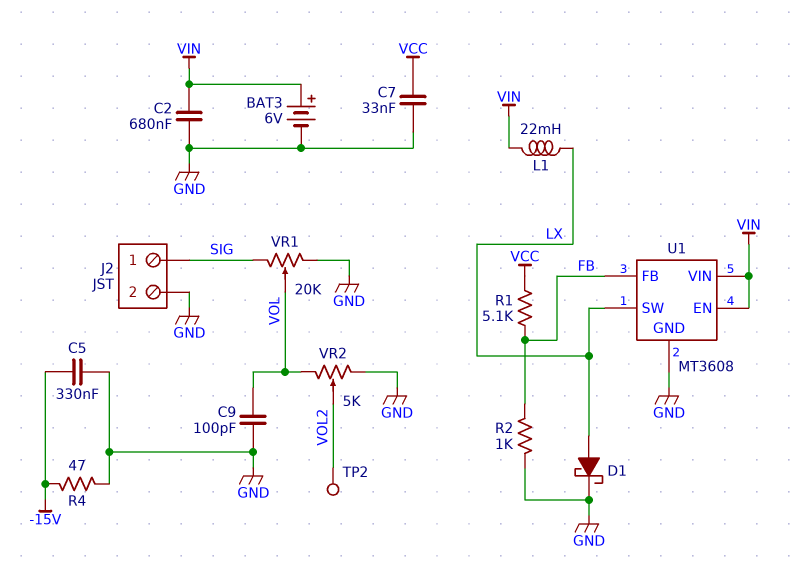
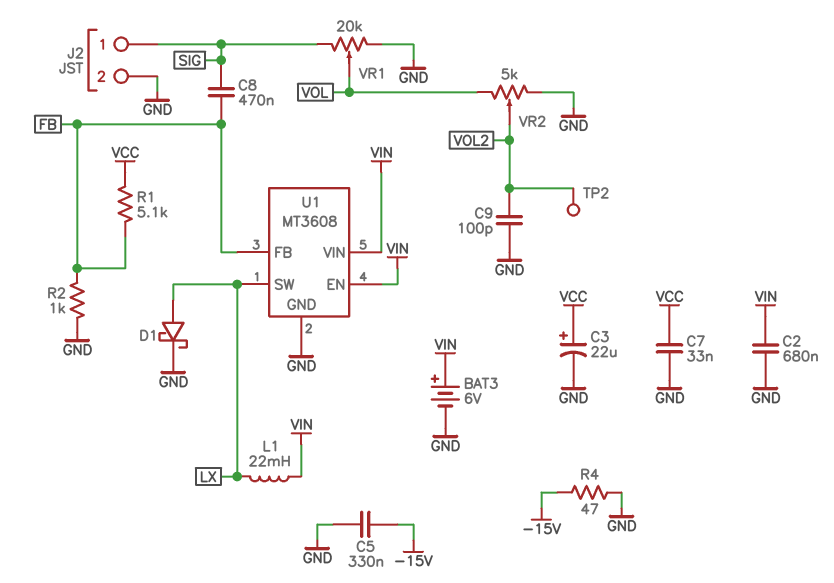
C3: none -> 22uF (plus VCC, minus GND)
C8: none -> 470nF (FB, SIG)
C9: 100pF (GND, VOL) -> 100pF (GND, VOL2)

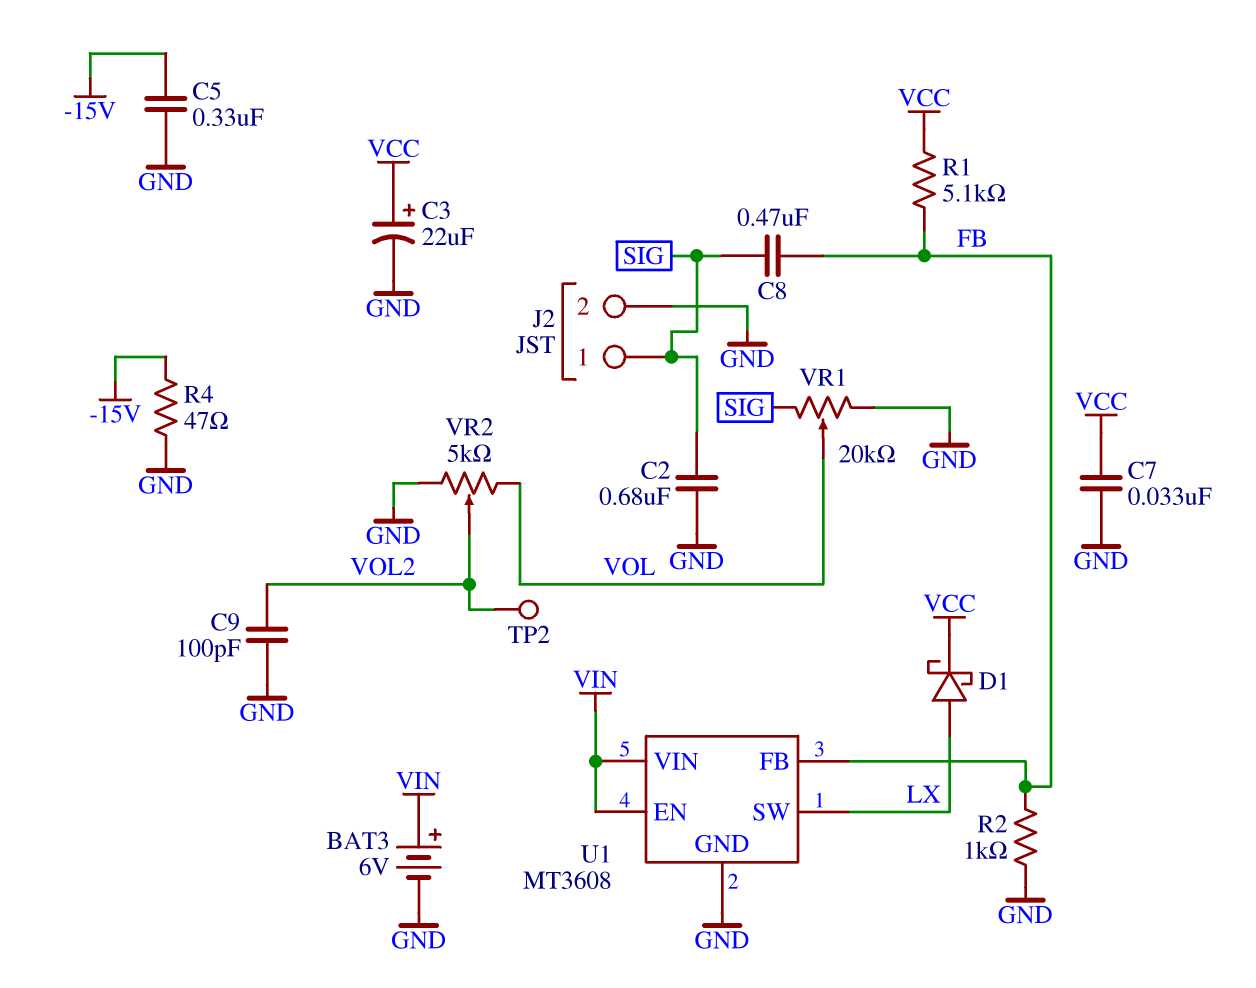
C2: 680nF (GND, VIN) -> 680nF (GND, SIG)
D1: schottky (A LX, K GND) -> schottky (A LX, K VCC)
L1: 22mH (LX, VIN) -> none

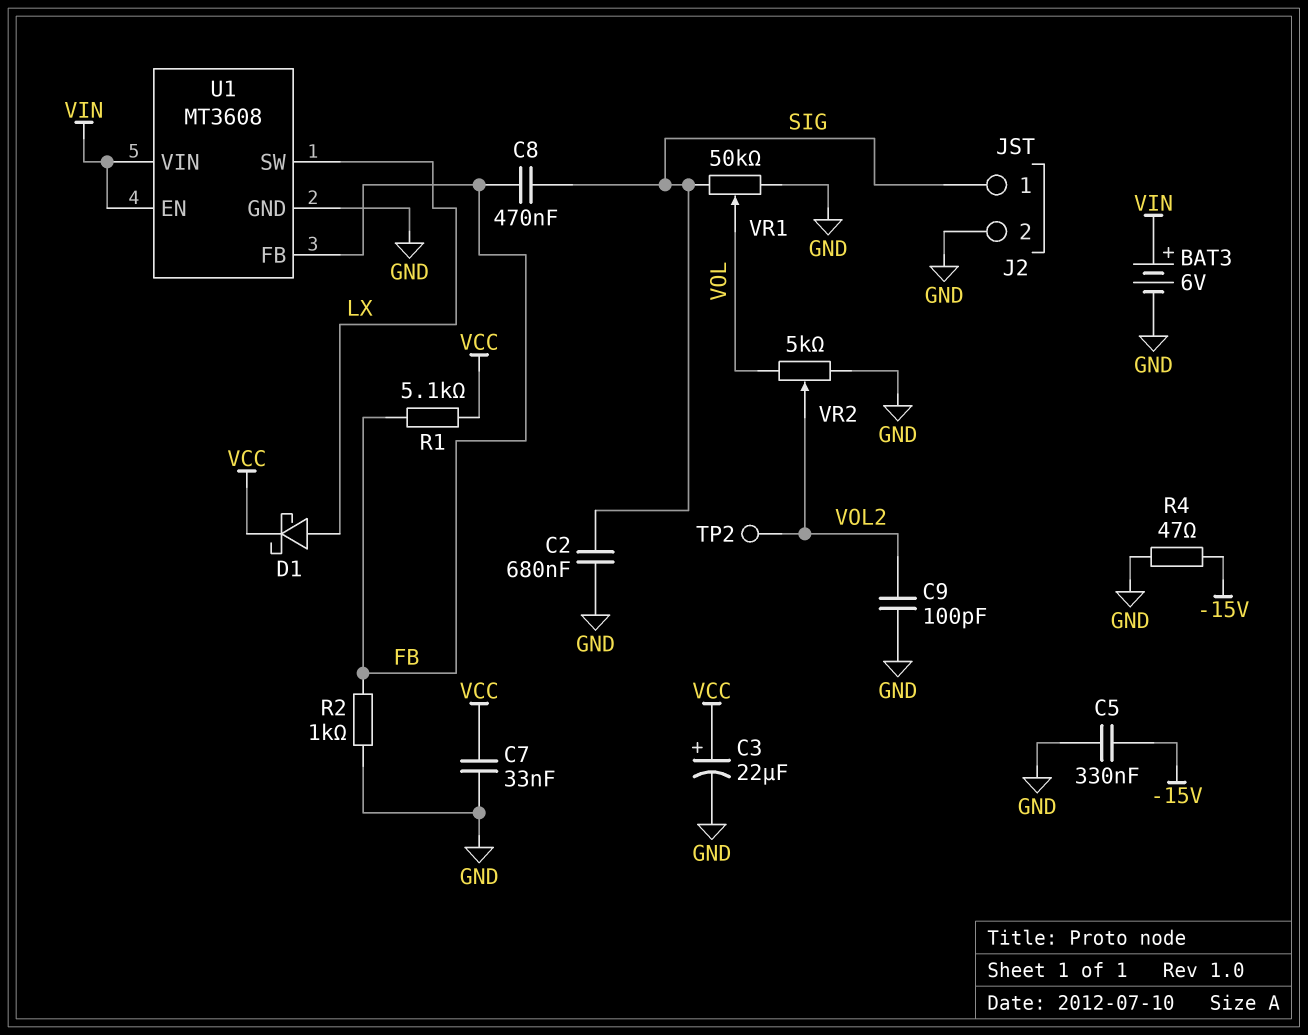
VR1: 20k (GND, SIG, wiper VOL) -> 50k (GND, SIG, wiper VOL)

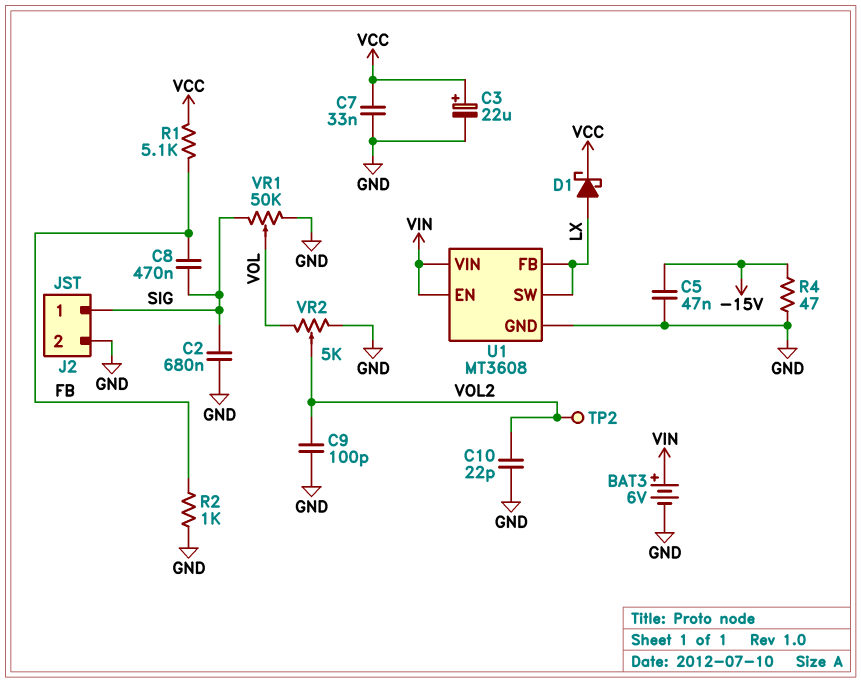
C5: 330nF (-15V, GND) -> 47nF (-15V, GND)
C10: none -> 22pF (GND, VOL2)
U1 pin FB: FB -> LX

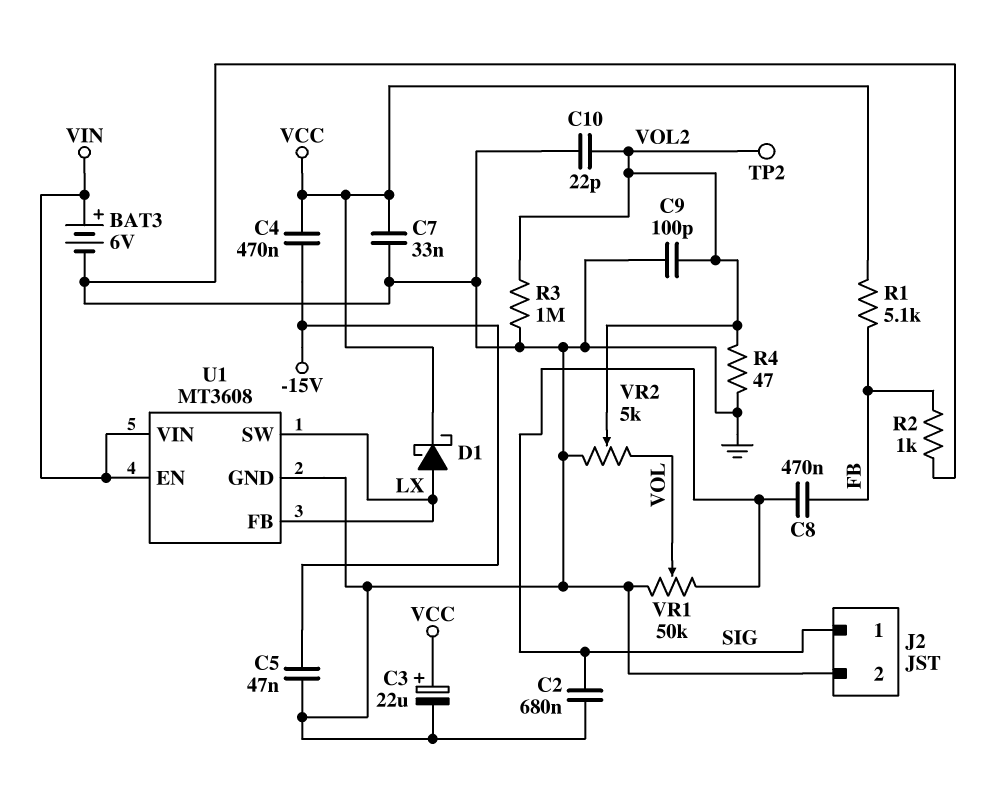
C4: none -> 470nF (-15V, VCC)
R3: none -> 1M (GND, VOL2)
R4: 47 (-15V, GND) -> 47 (GND, VOL2)

